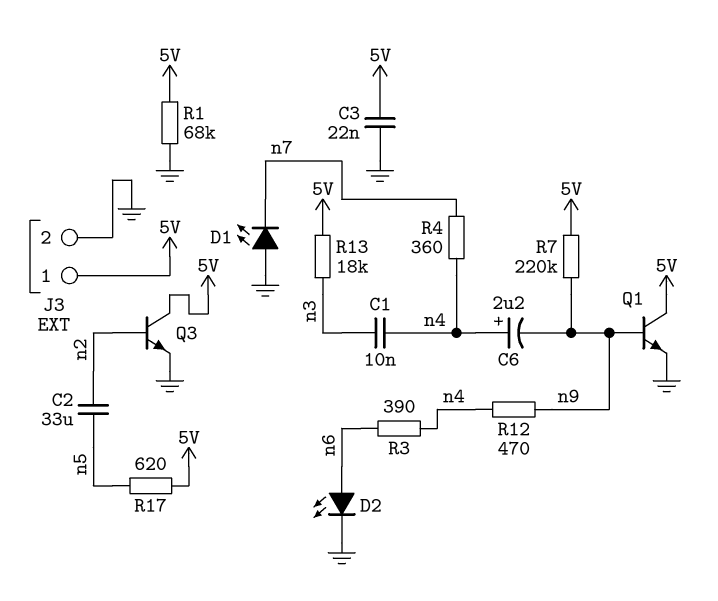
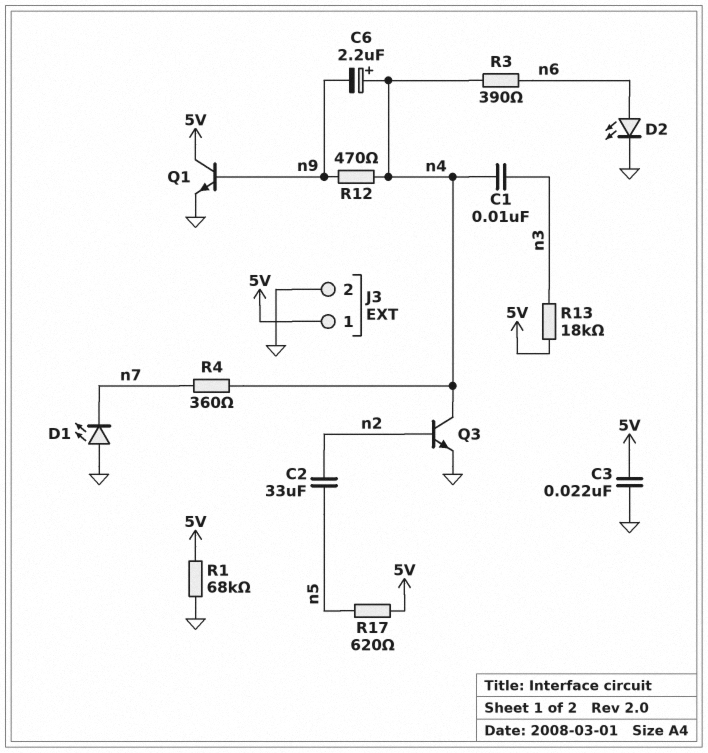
Q3: NPN (B n2, C 5V, E GND) -> NPN (B n2, C n4, E GND)
R7: 220k (5V, n9) -> none

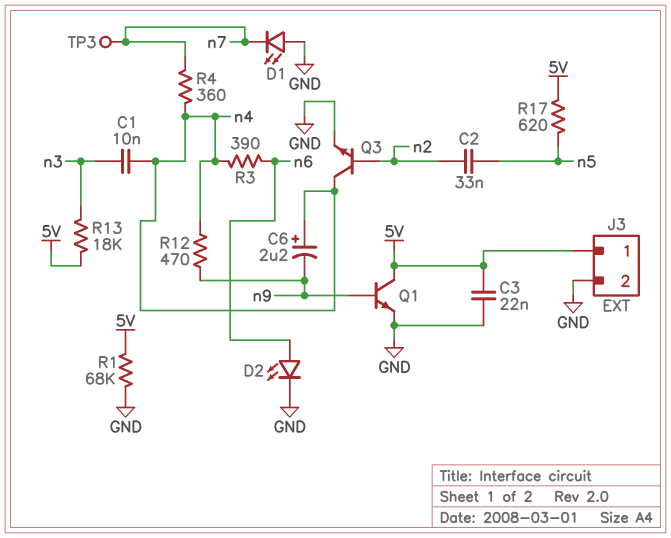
C2: 33uF (n2, n5) -> 33nF (n2, n5)
TP3: none -> test point (n7)

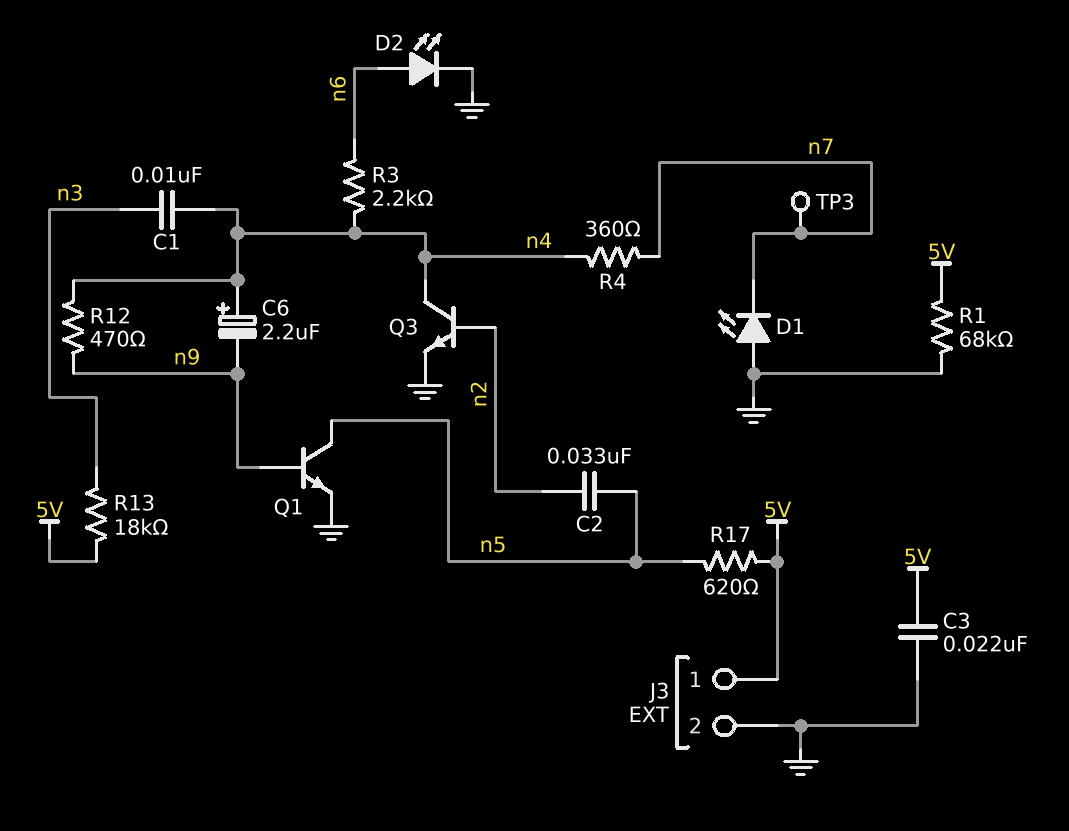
Q1: NPN (B n9, C 5V, E GND) -> NPN (B n9, C n5, E GND)
R3: 390 (n4, n6) -> 2.2k (n4, n6)

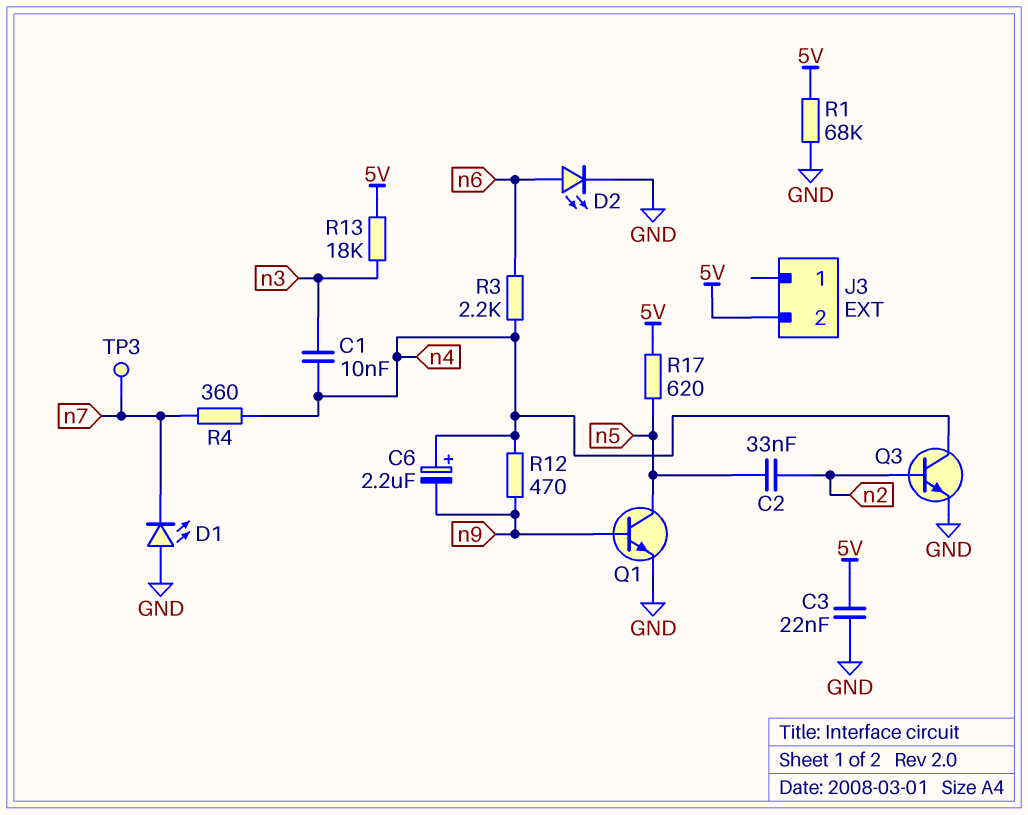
J3 pin 1: 5V -> none
J3 pin 2: GND -> 5V

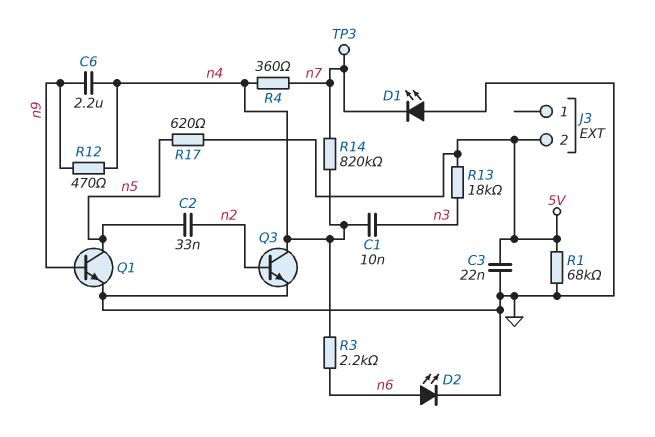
C6: 2.2uF (plus n4, minus n9) -> 2.2uF (n4, n9)
R14: none -> 820k (n4, n7)

